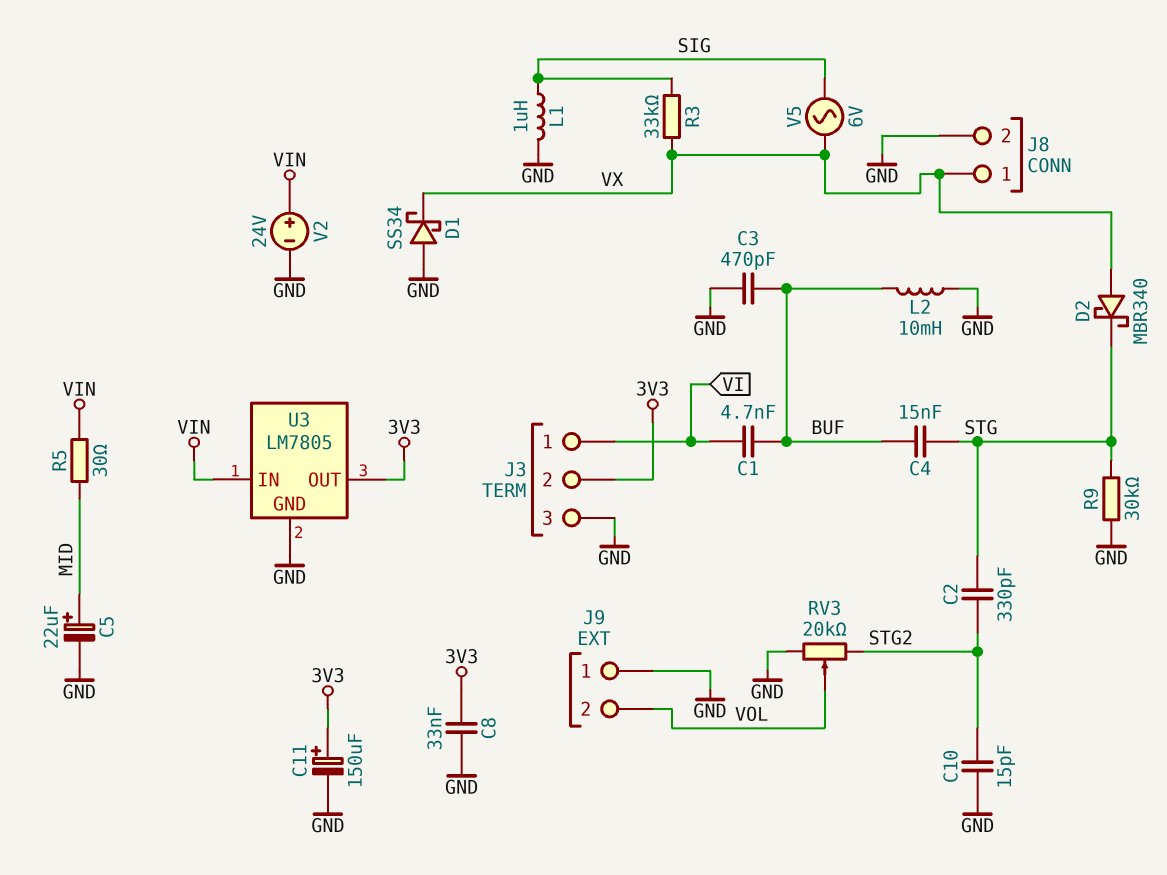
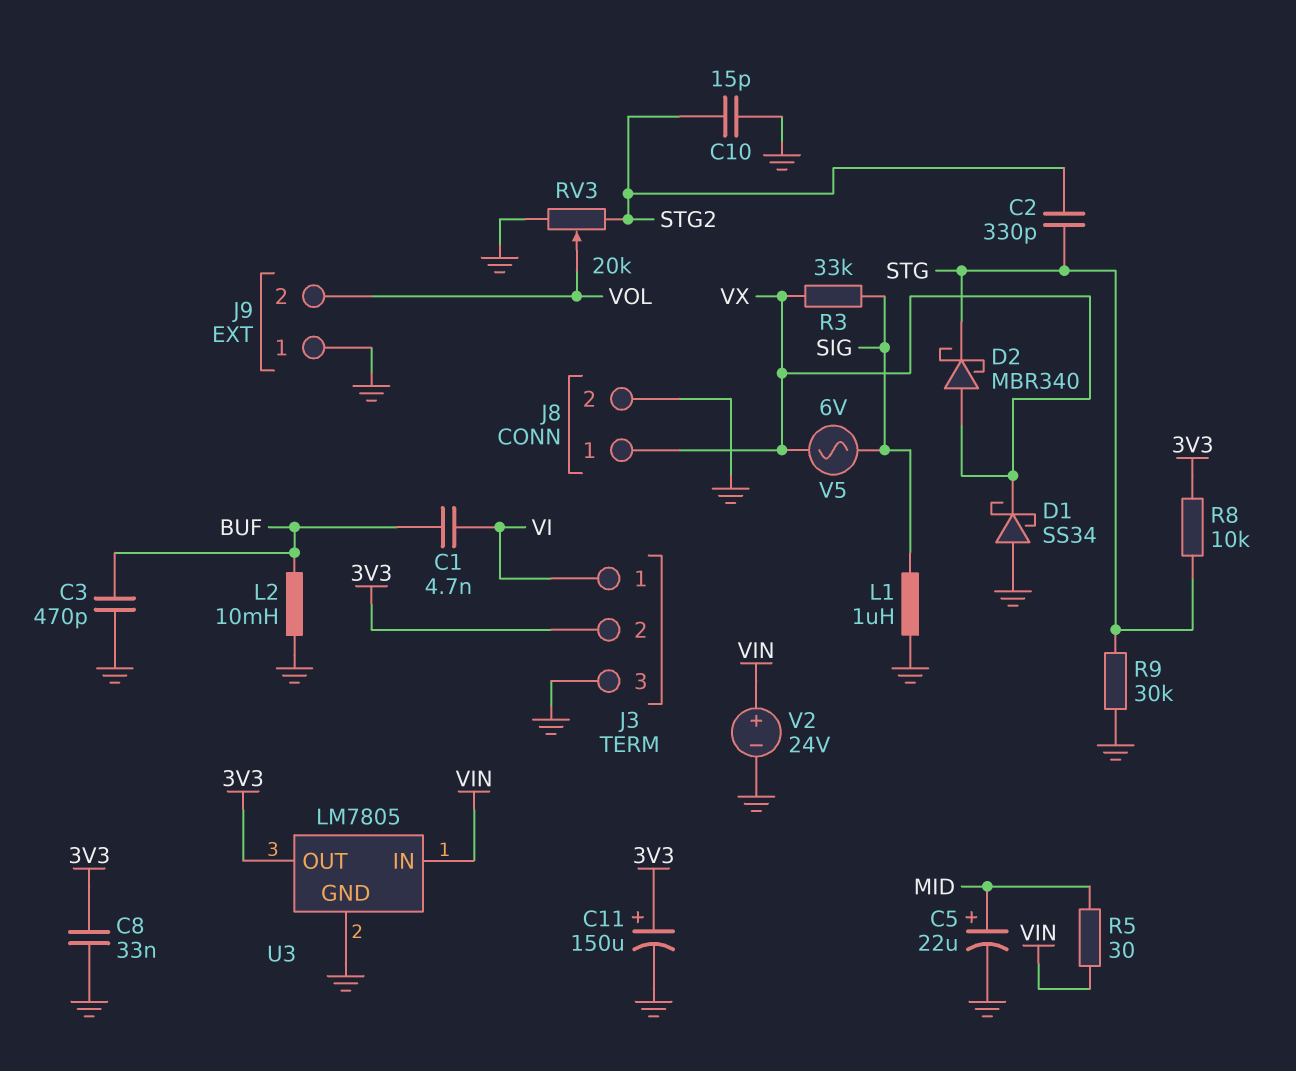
C4: 15nF (BUF, STG) -> none
R8: none -> 10k (3V3, STG)

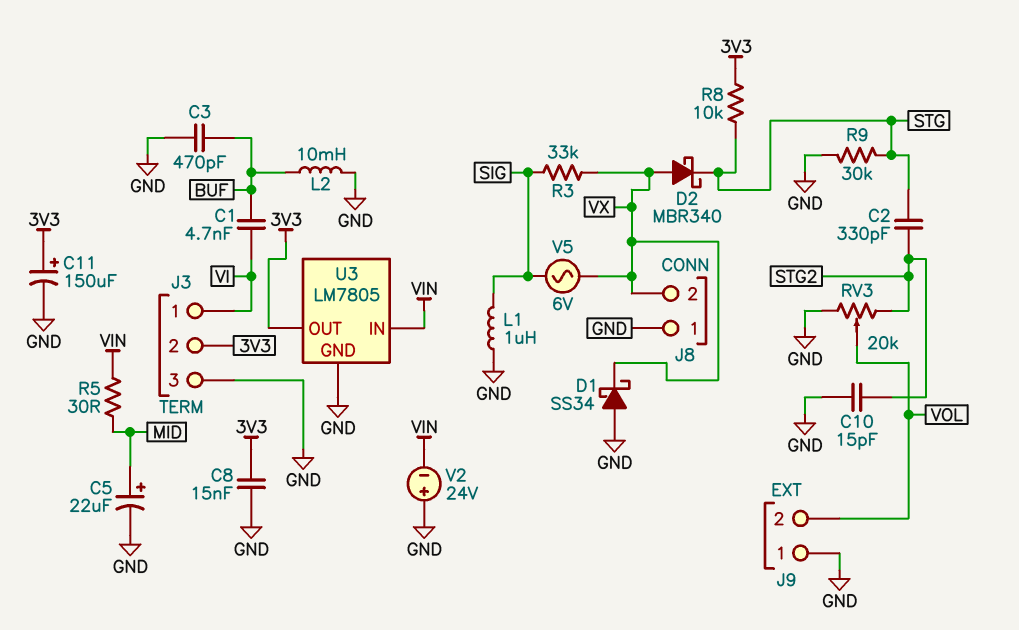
C8: 33nF (3V3, GND) -> 15nF (3V3, GND)
J8 pin 1: VX -> GND
J8 pin 2: GND -> VX
V2: 24V (plus VIN, minus GND) -> 24V (plus GND, minus VIN)

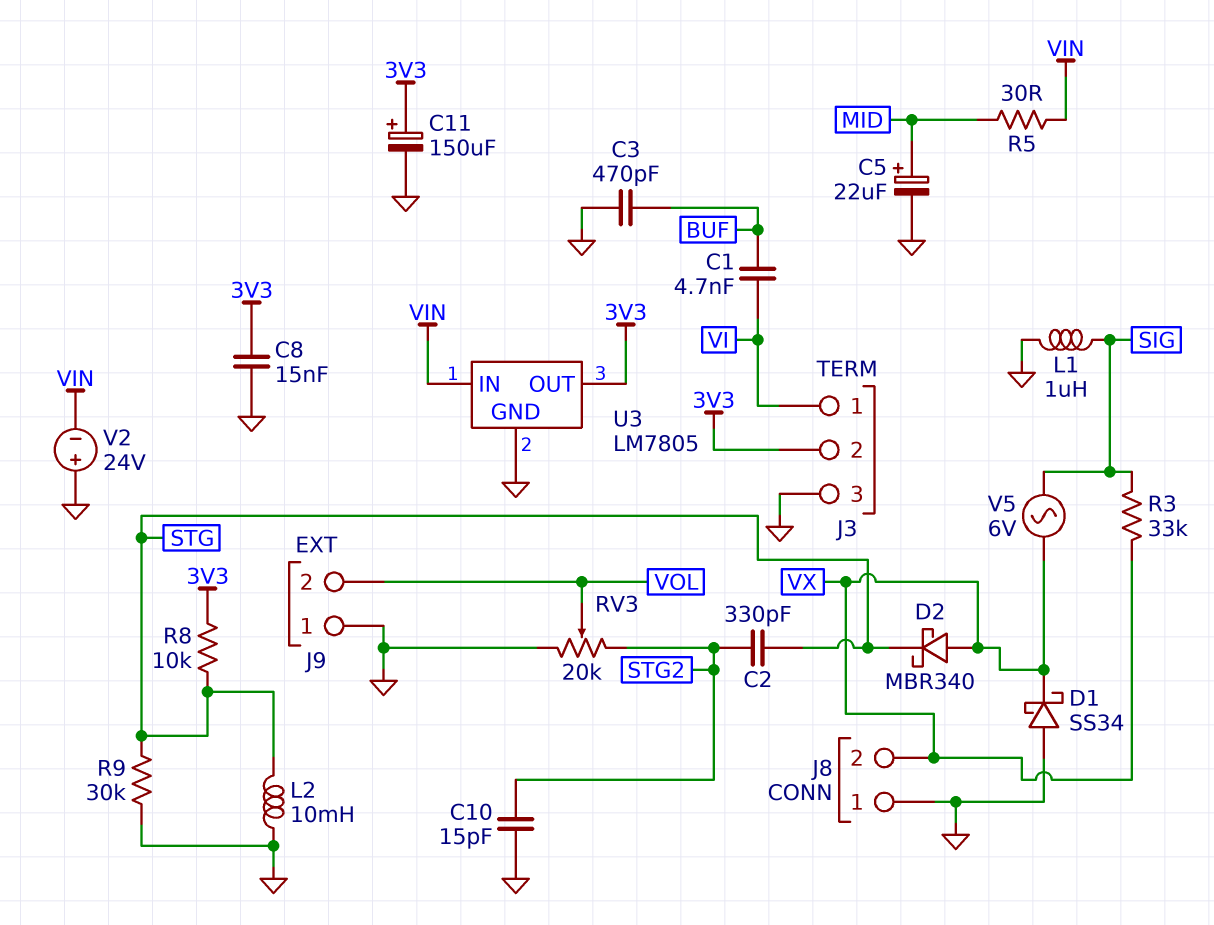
L2: 10mH (BUF, GND) -> 10mH (GND, STG)

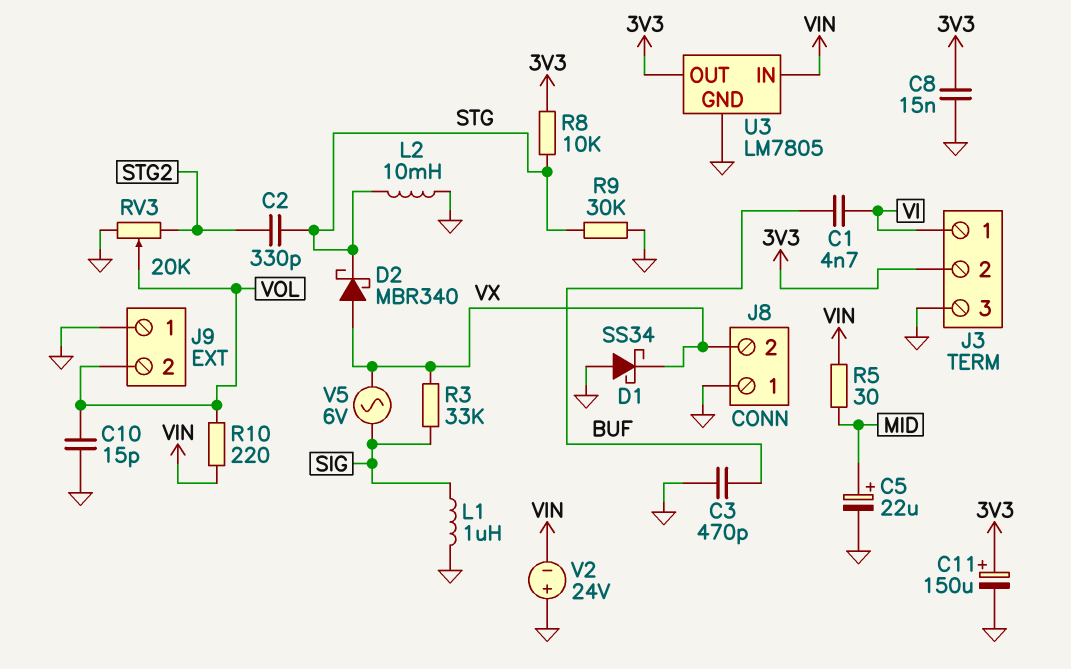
C10: 15pF (GND, STG2) -> 15pF (GND, VOL)
R10: none -> 220 (VIN, VOL)

